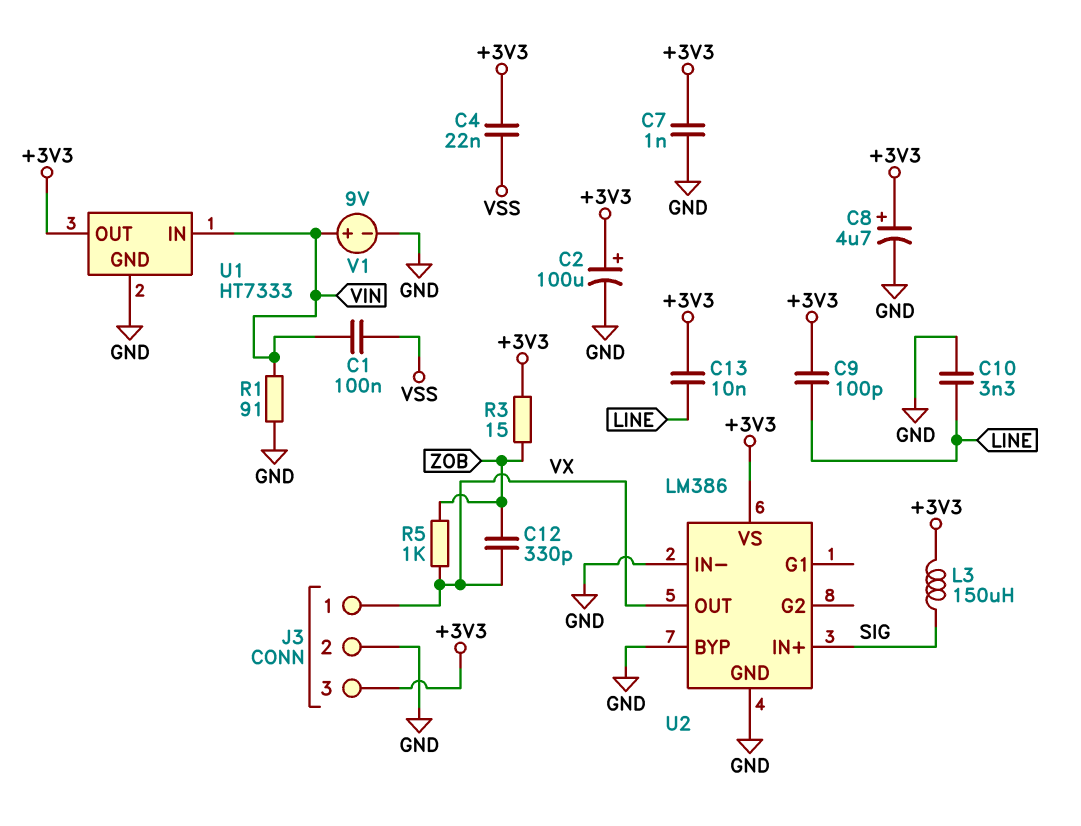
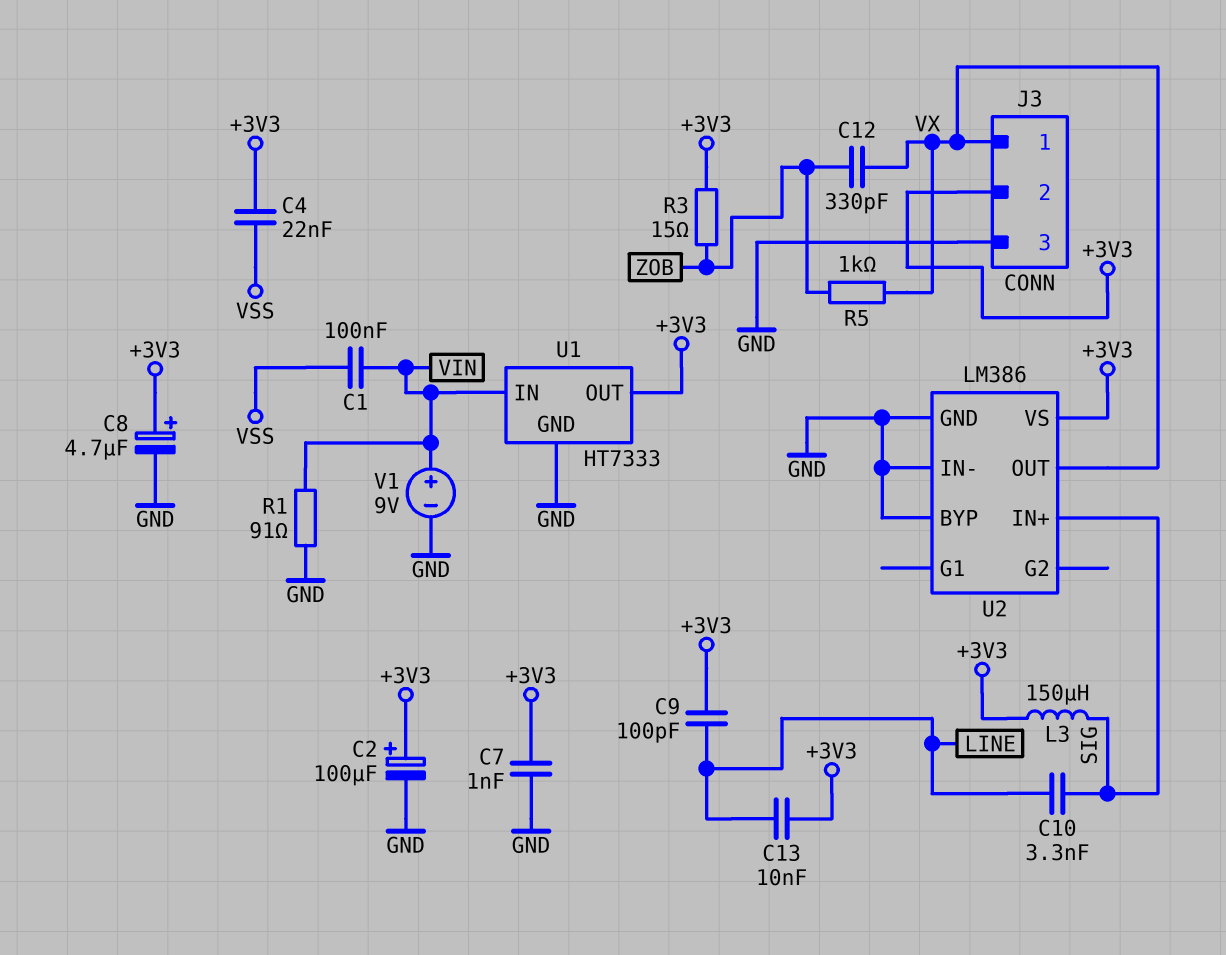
C10: 3.3nF (GND, LINE) -> 3.3nF (LINE, SIG)
J3 pin 2: GND -> +3V3
J3 pin 3: +3V3 -> GND

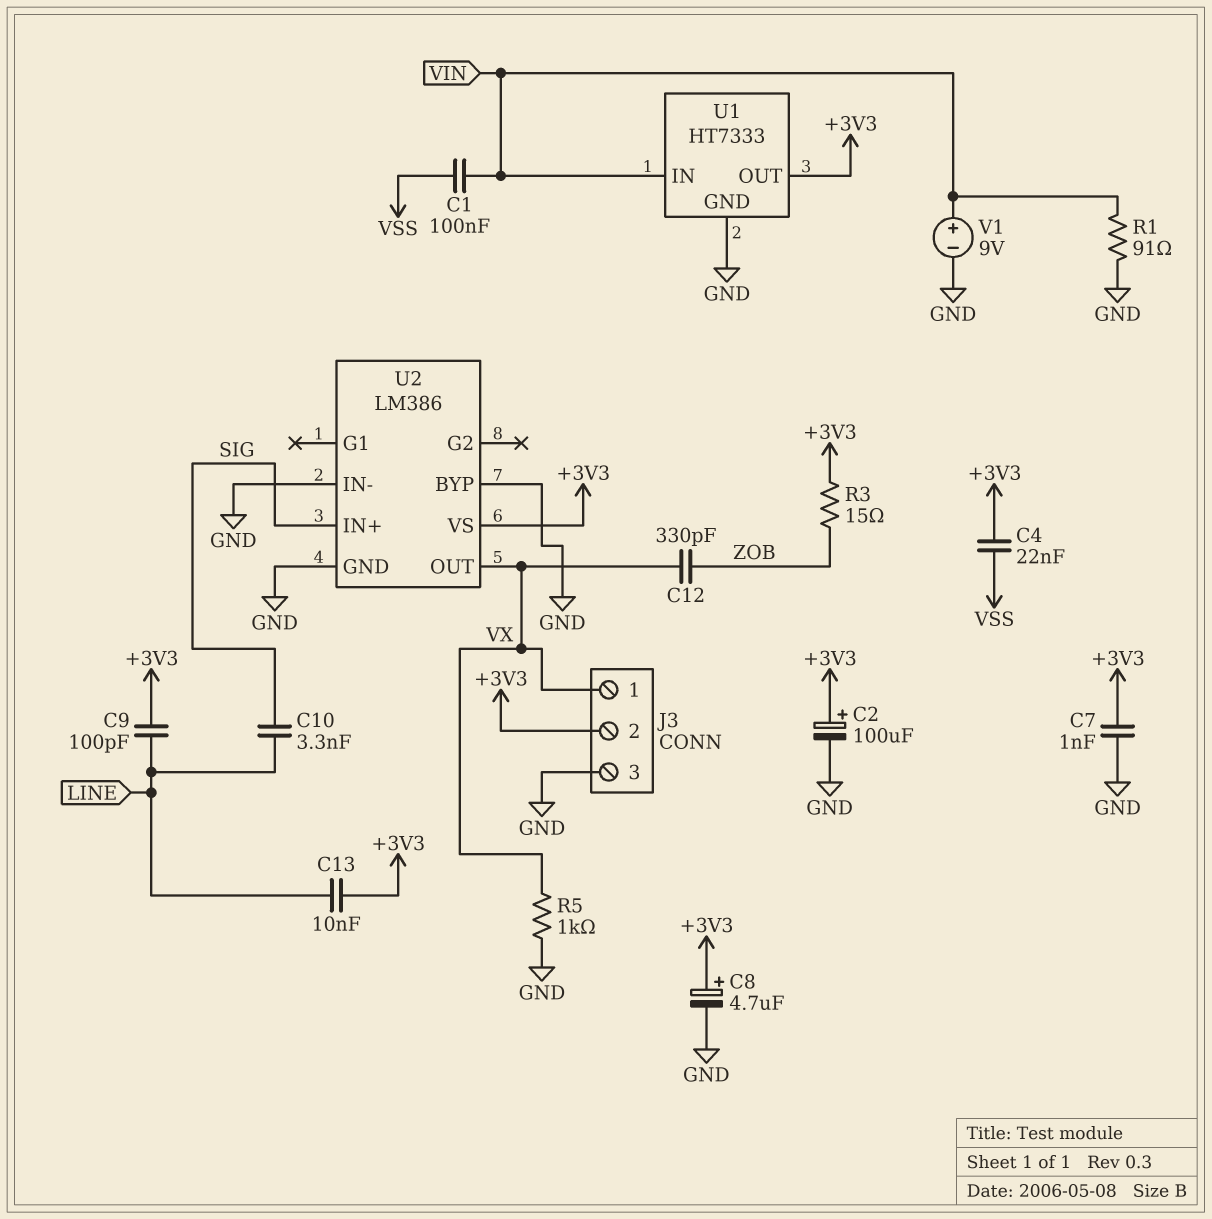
L3: 150uH (+3V3, SIG) -> none
R5: 1k (VX, ZOB) -> 1k (GND, VX)

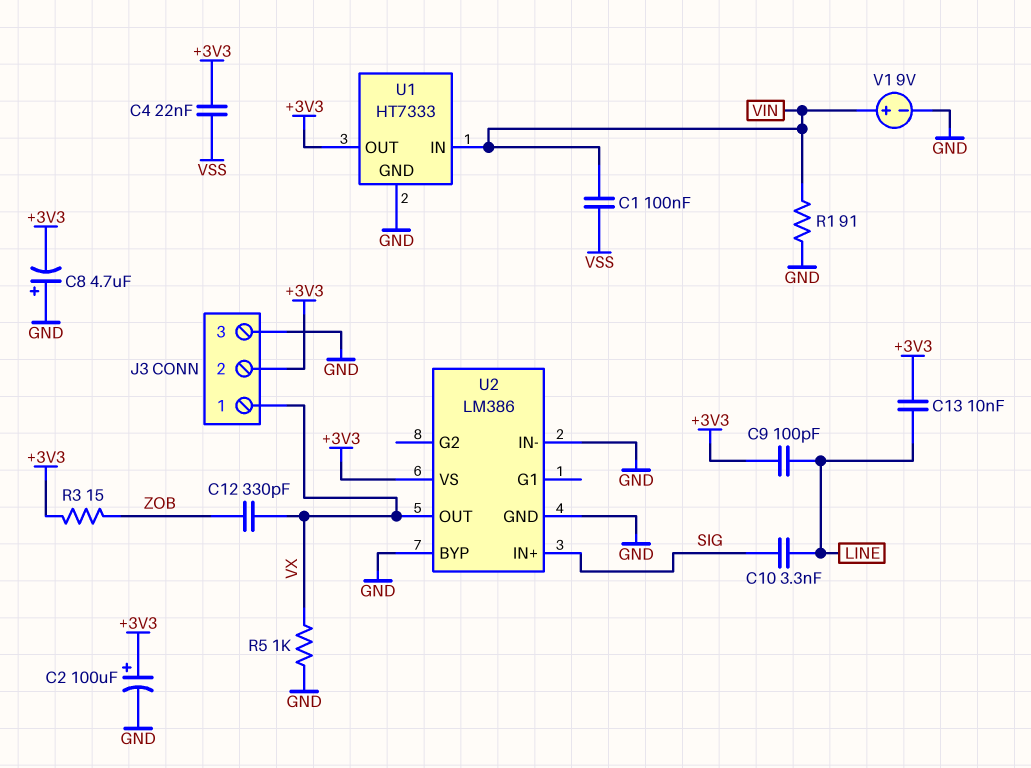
C7: 1nF (+3V3, GND) -> none
C8: 4.7uF (plus +3V3, minus GND) -> 4.7uF (plus GND, minus +3V3)

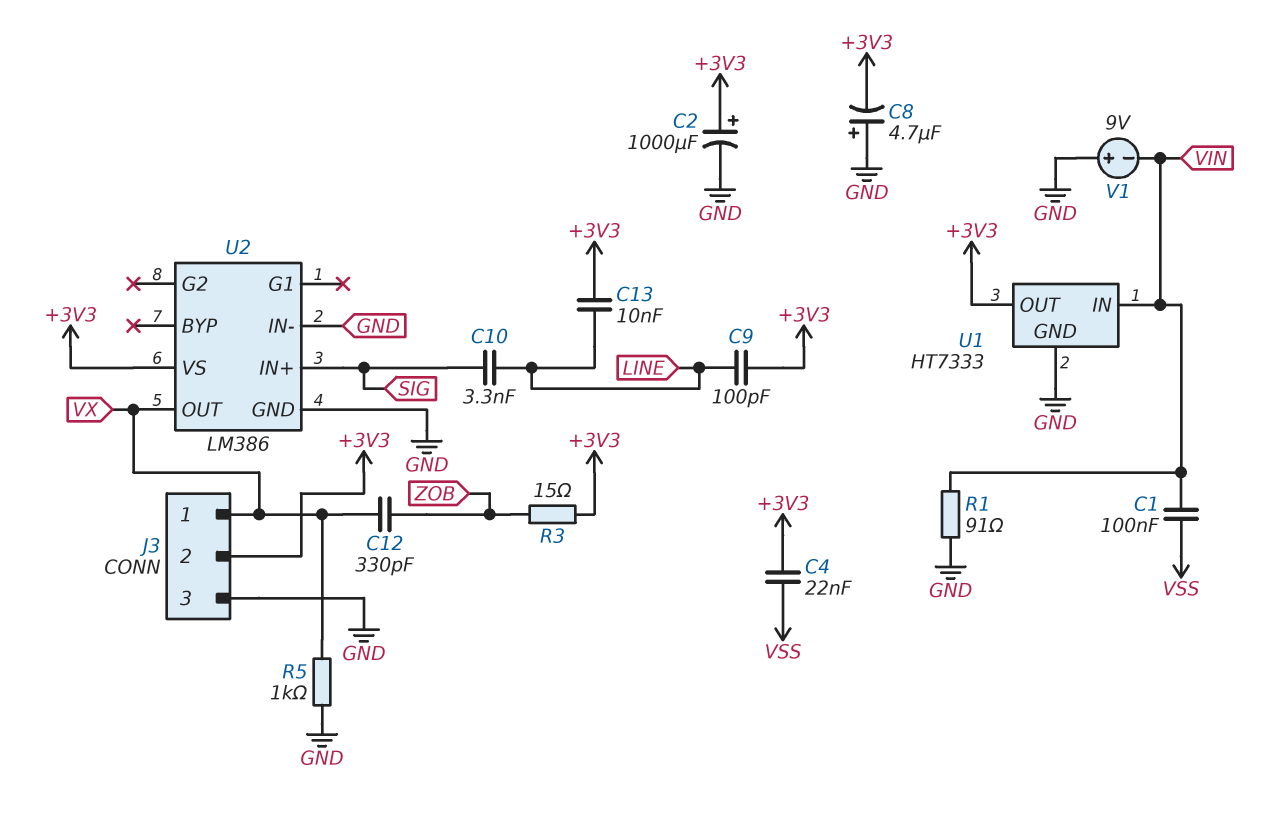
C2: 100uF (plus +3V3, minus GND) -> 1000uF (plus +3V3, minus GND)
U2 pin BYP: GND -> none
V1: 9V (plus VIN, minus GND) -> 9V (plus GND, minus VIN)

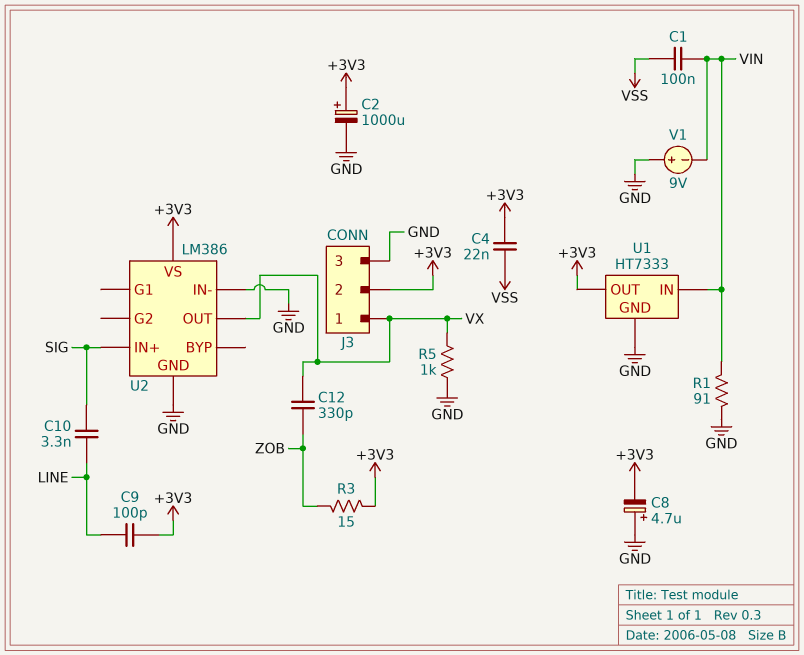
C13: 10nF (+3V3, LINE) -> none

